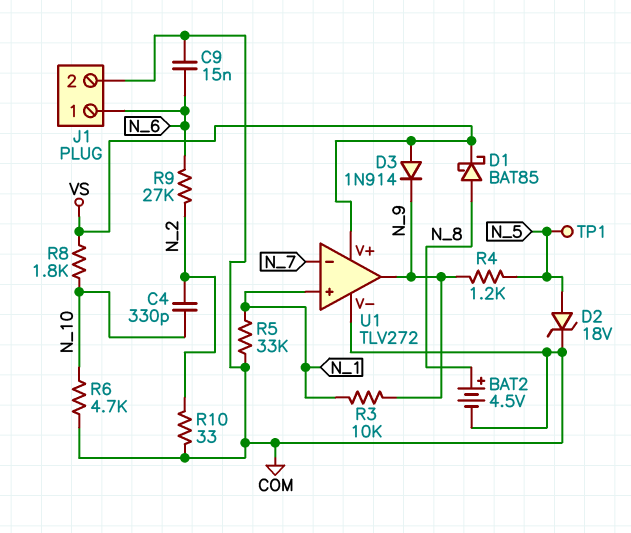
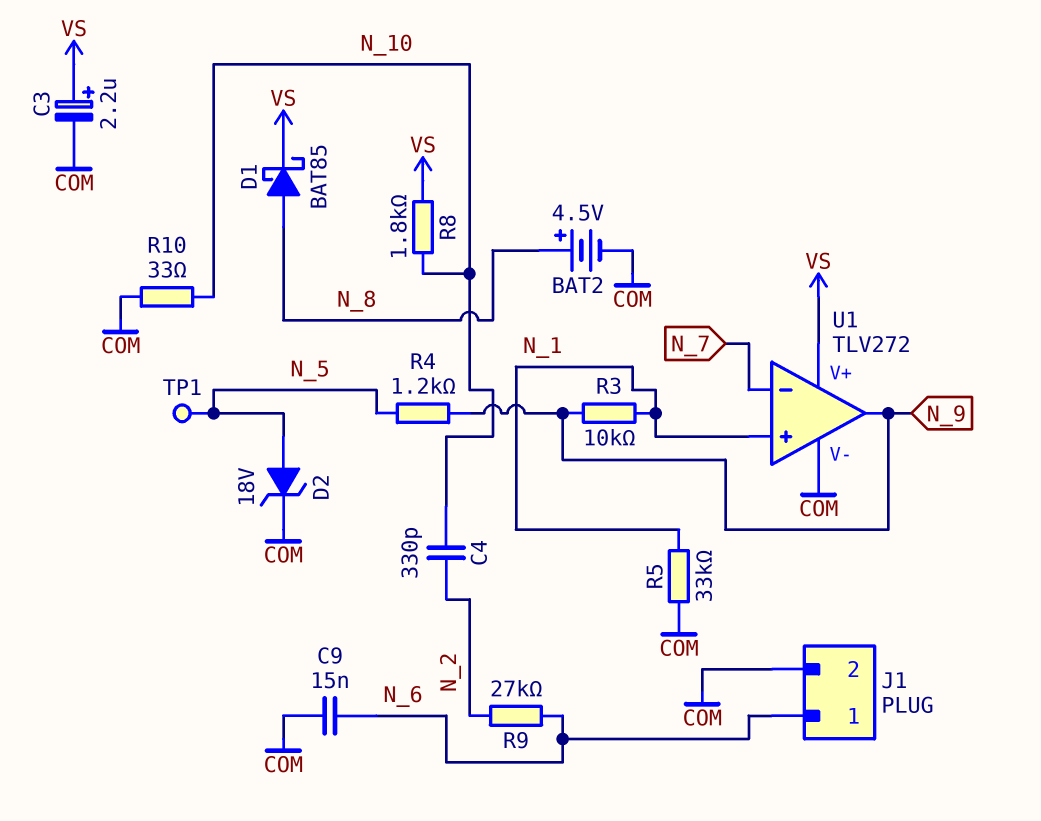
C3: none -> 2.2uF (plus VS, minus COM)
D3: diode 1N914 (A VS, K N_9) -> none
R6: 4.7k (COM, N_10) -> none
R10: 33 (COM, N_2) -> 33 (COM, N_10)

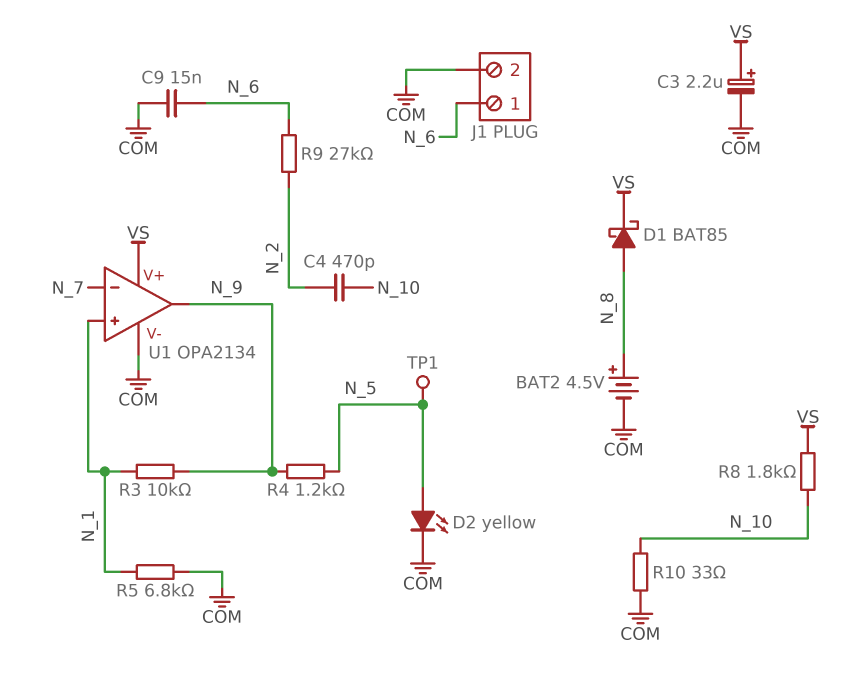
C4: 330pF (N_2, N_10) -> 470pF (N_2, N_10)
D2: zener 18V (A N_5, K COM) -> LED yellow (A N_5, K COM)
R5: 33k (COM, N_1) -> 6.8k (COM, N_1)
U1: TLV272 -> OPA2134

